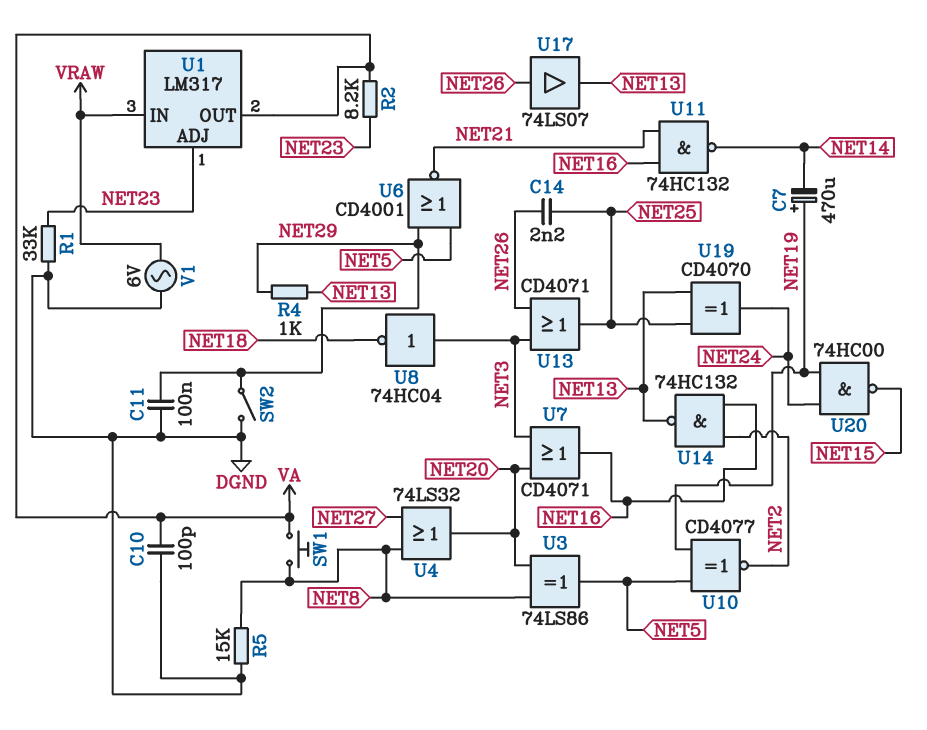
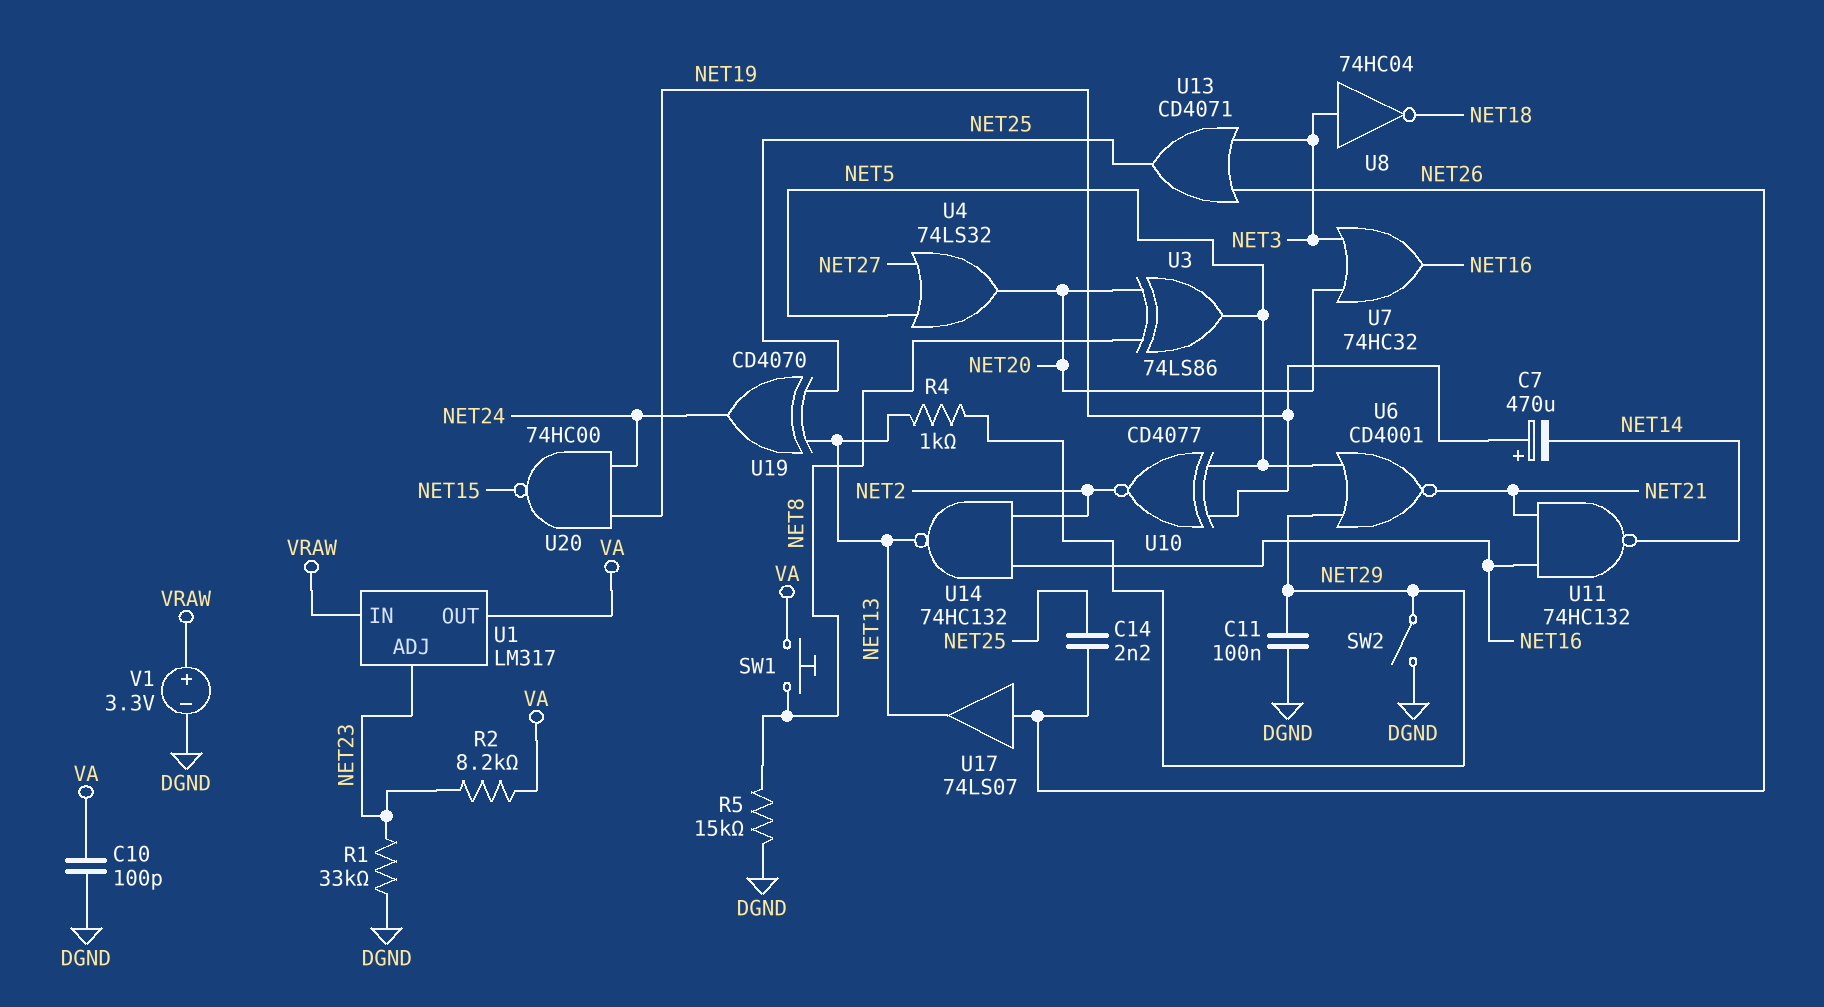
U4: OR 74LS32 (in NET8, in NET27, out NET20) -> OR 74LS32 (in NET5, in NET27, out NET20)
U7: OR CD4071 (in NET3, in NET20, out NET16) -> OR 74HC32 (in NET3, in NET20, out NET16)
V1: AC 6V (DGND, VRAW) -> 3.3V (plus VRAW, minus DGND)

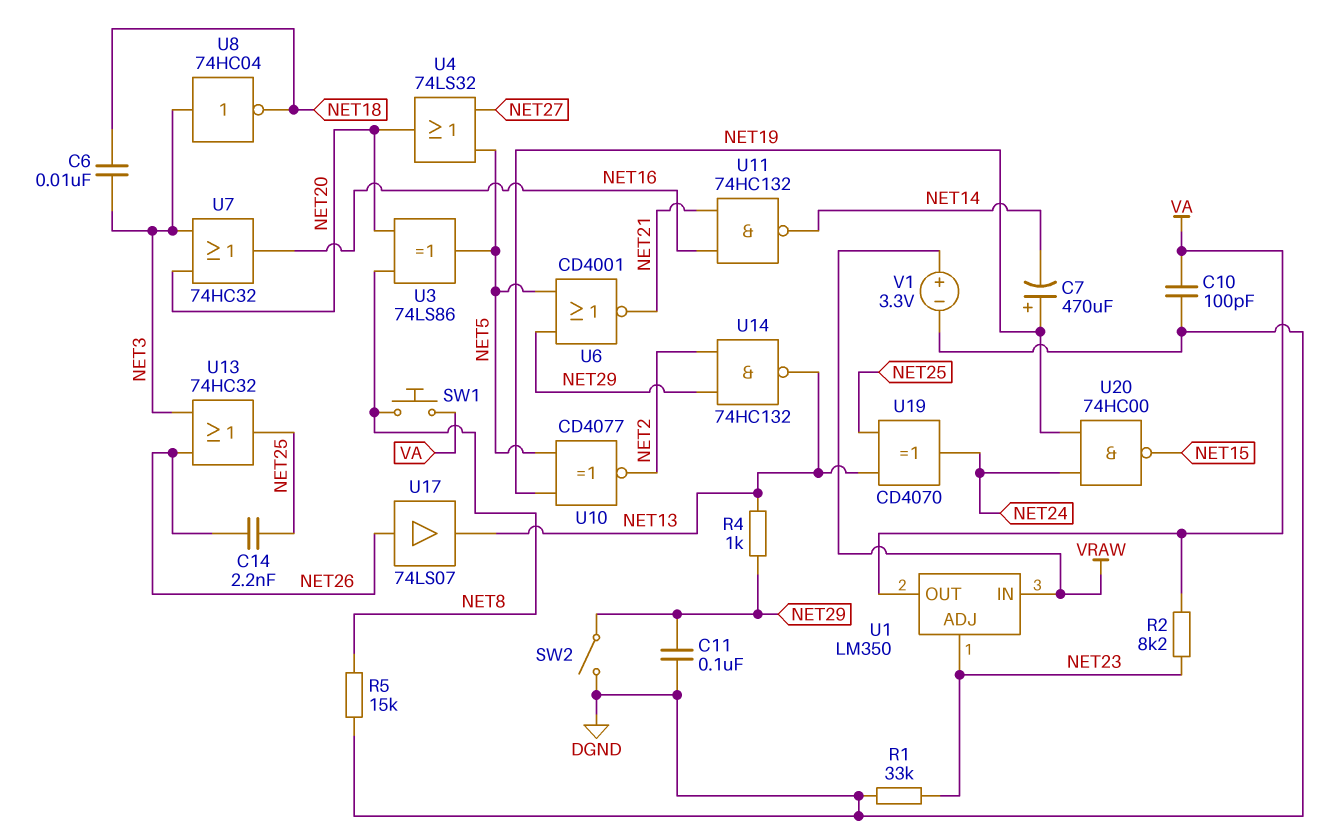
C6: none -> 10nF (NET3, NET18)
U1: LM317 -> LM350
U13: OR CD4071 (in NET3, in NET26, out NET25) -> OR 74HC32 (in NET3, in NET26, out NET25)
U14: NAND 74HC132 (in NET2, in NET16, out NET13) -> NAND 74HC132 (in NET2, in NET29, out NET13)

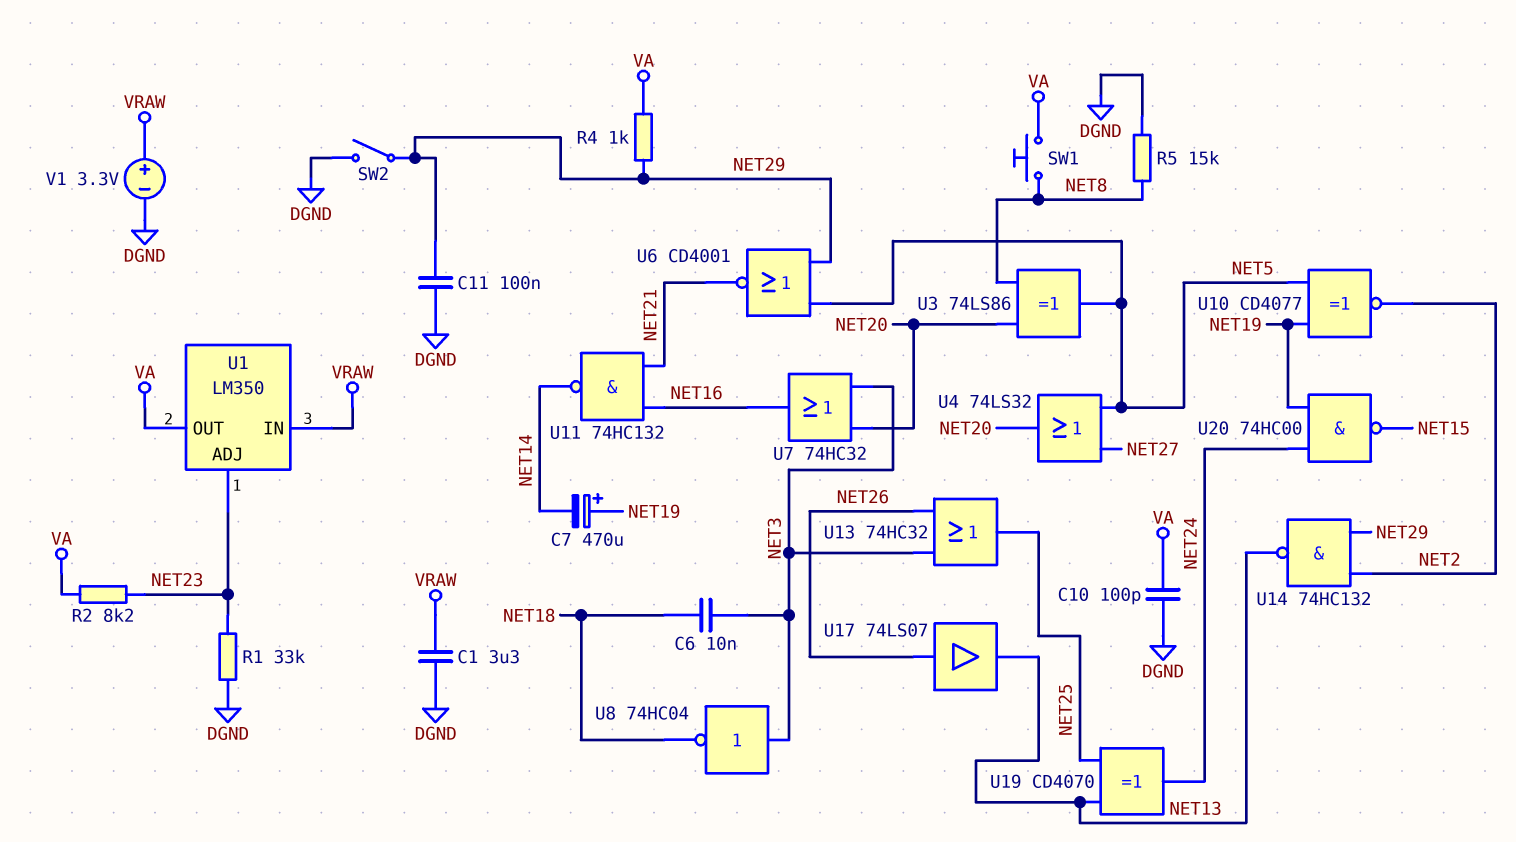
C1: none -> 3.3uF (DGND, VRAW)
C14: 2.2nF (NET25, NET26) -> none
R4: 1k (NET13, NET29) -> 1k (NET29, VA)

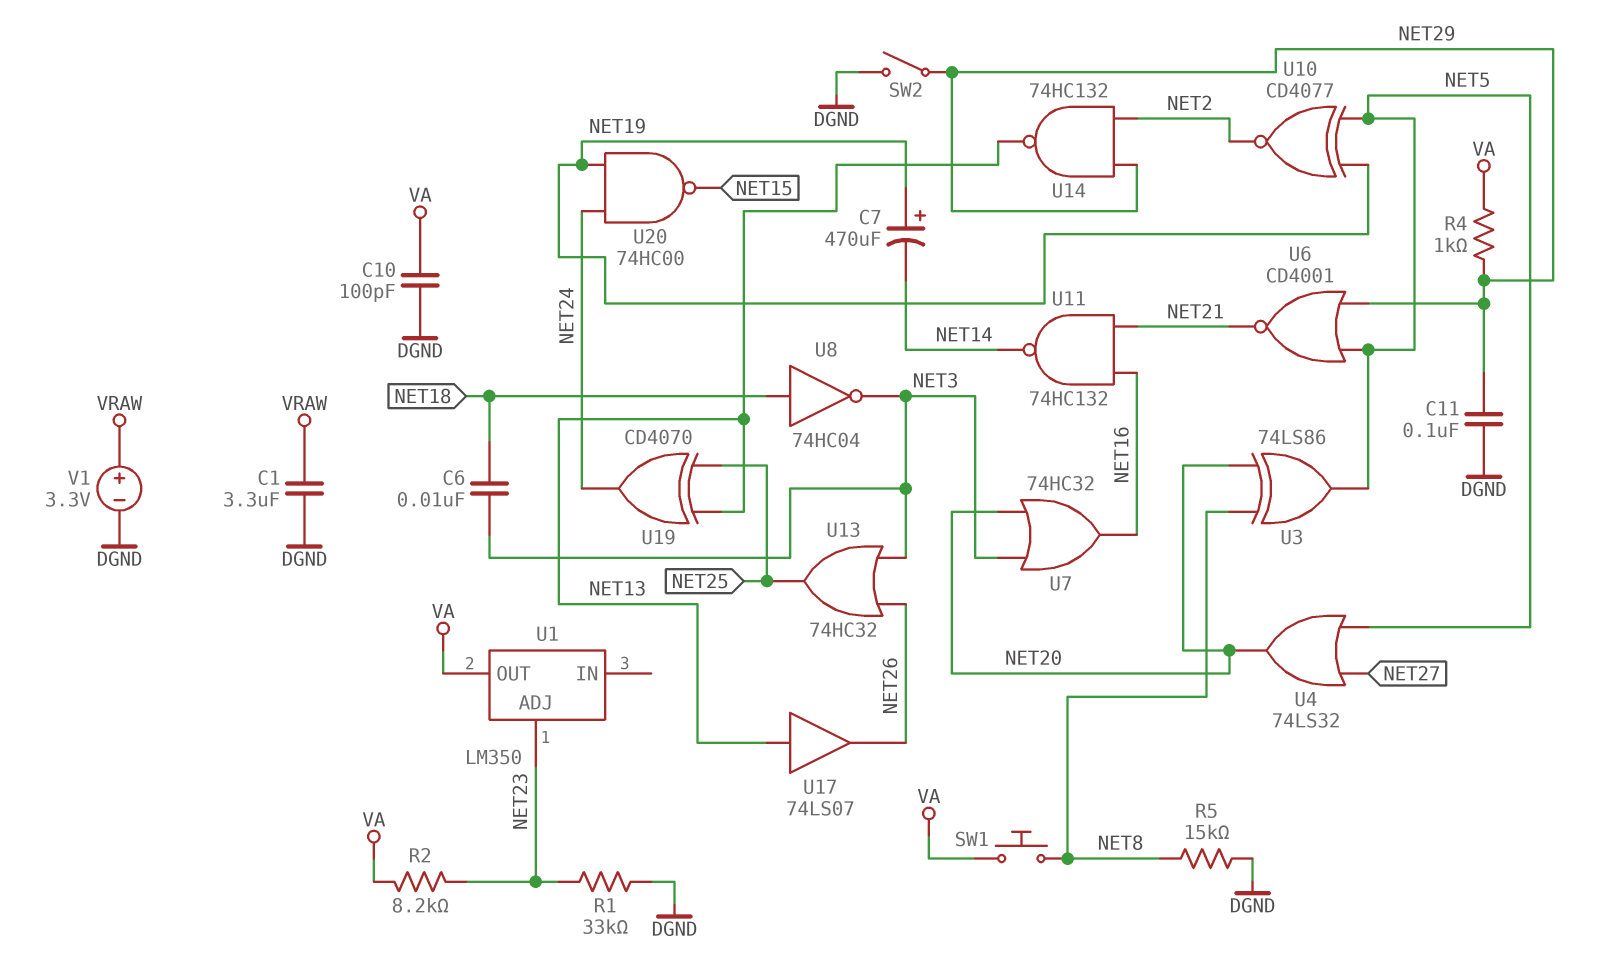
U1 pin IN: VRAW -> none
U8: NOT 74HC04 (in NET3, out NET18) -> NOT 74HC04 (in NET18, out NET3)
U17: buffer 74LS07 (in NET26, out NET13) -> buffer 74LS07 (in NET13, out NET26)

